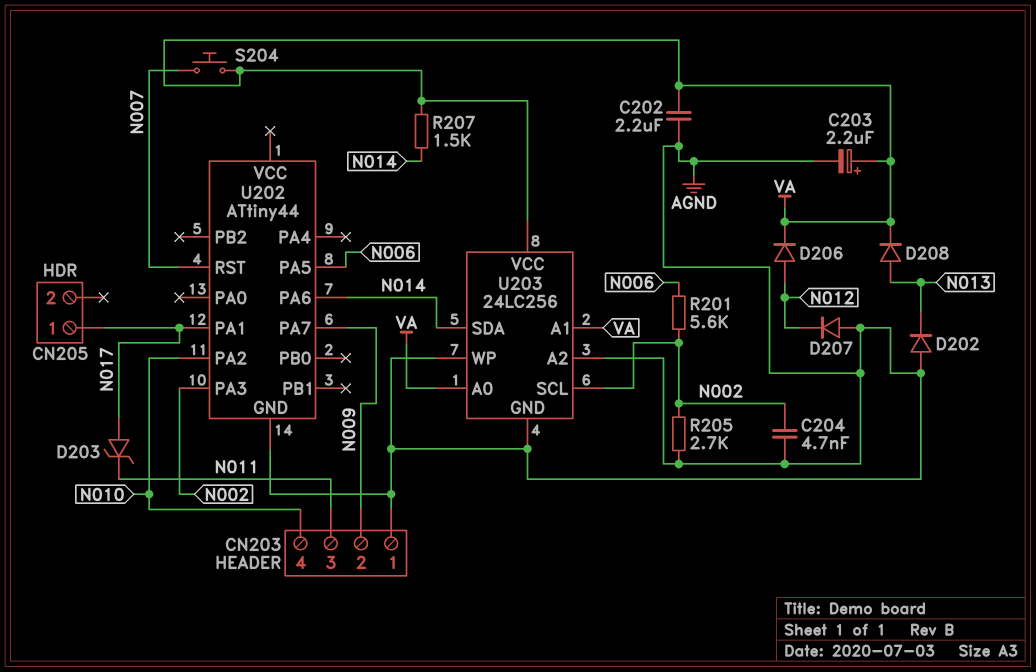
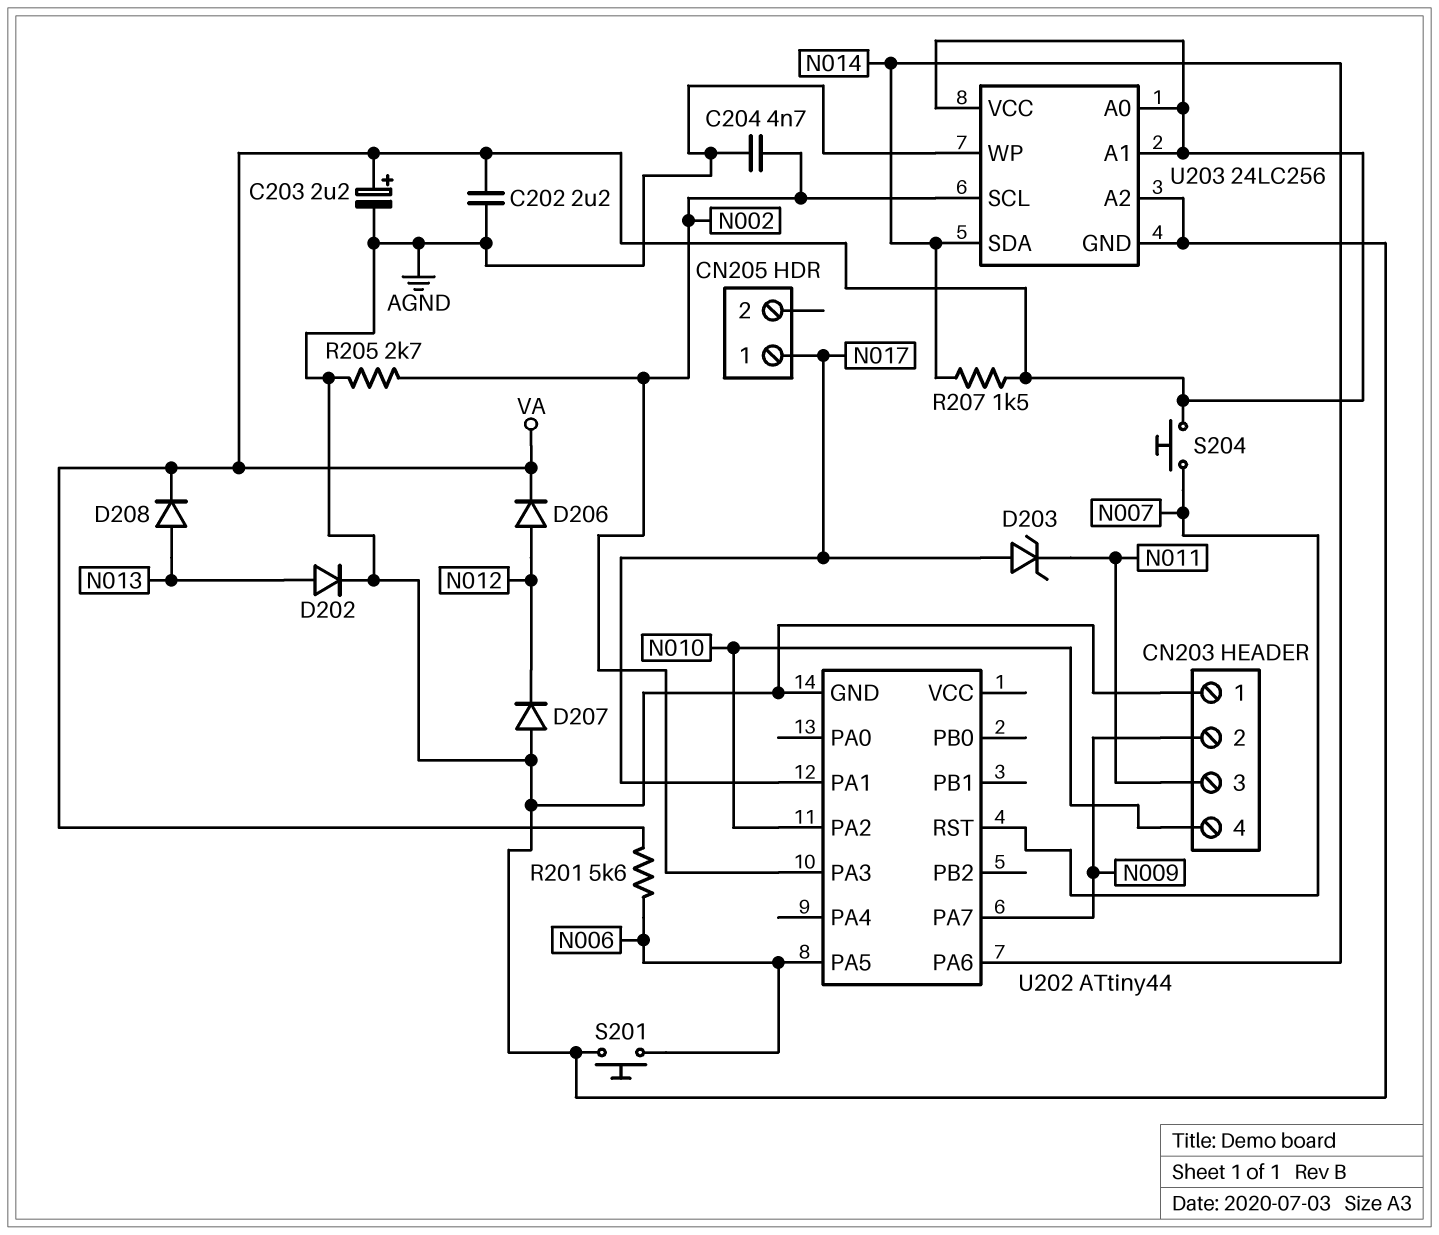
D202: diode (A AGND, K N013) -> diode (A N013, K AGND)
R201: 5.6k (N002, N006) -> 5.6k (N006, VA)
S201: none -> button (AGND, N006)

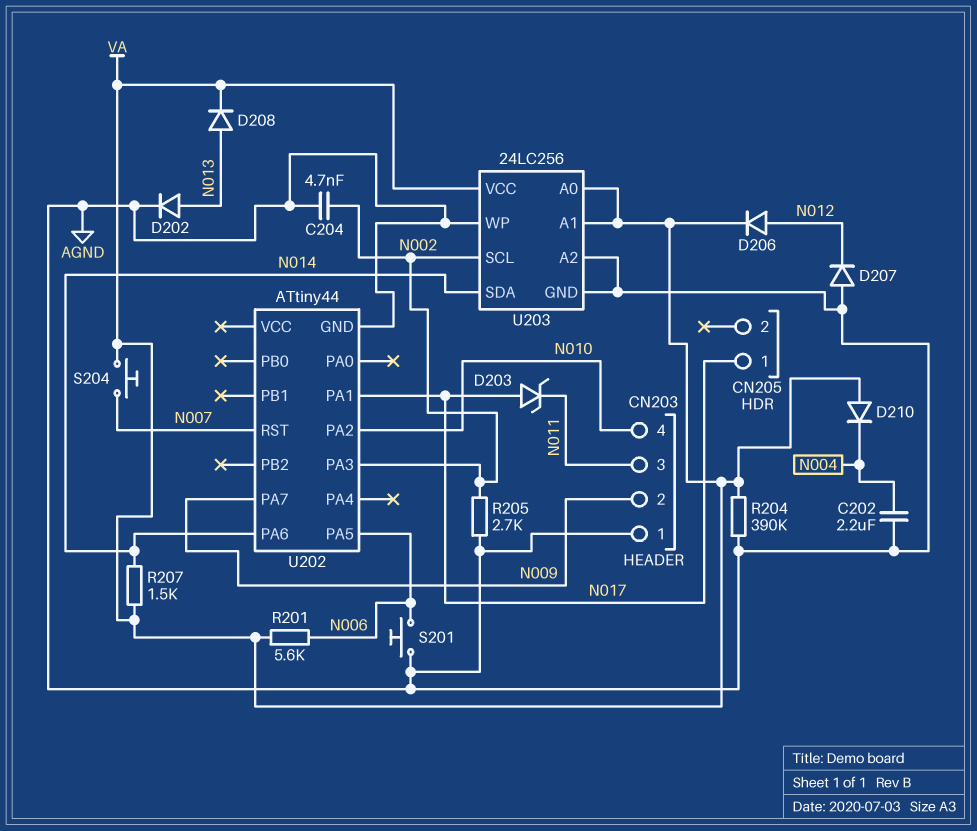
C202: 2.2uF (AGND, VA) -> 2.2uF (AGND, N004)
C203: 2.2uF (plus VA, minus AGND) -> none
D210: none -> diode (A VA, K N004)
R204: none -> 390k (AGND, VA)

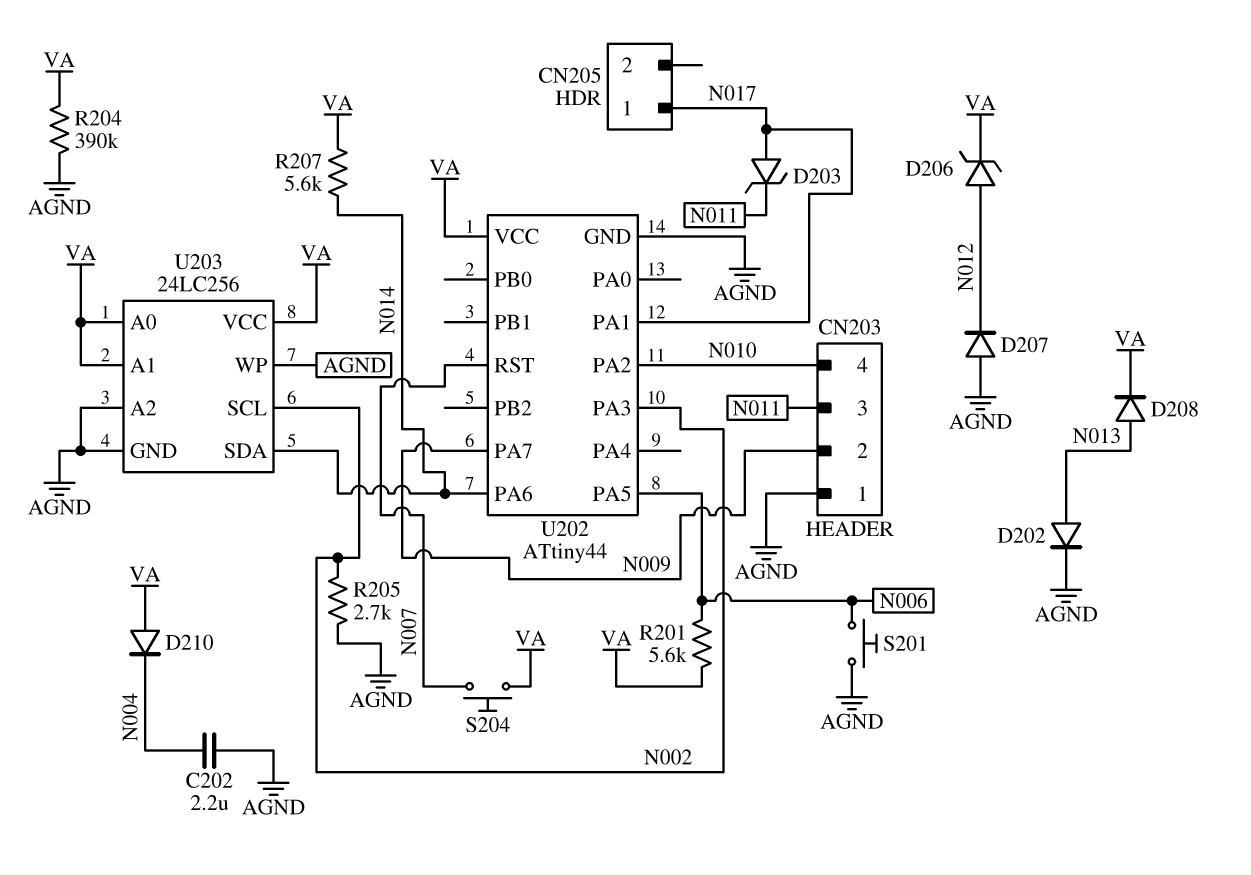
C204: 4.7nF (AGND, N002) -> none
D206: diode (A N012, K VA) -> zener (A N012, K VA)
R207: 1.5k (N014, VA) -> 5.6k (N014, VA)
U202 pin VCC: none -> VA

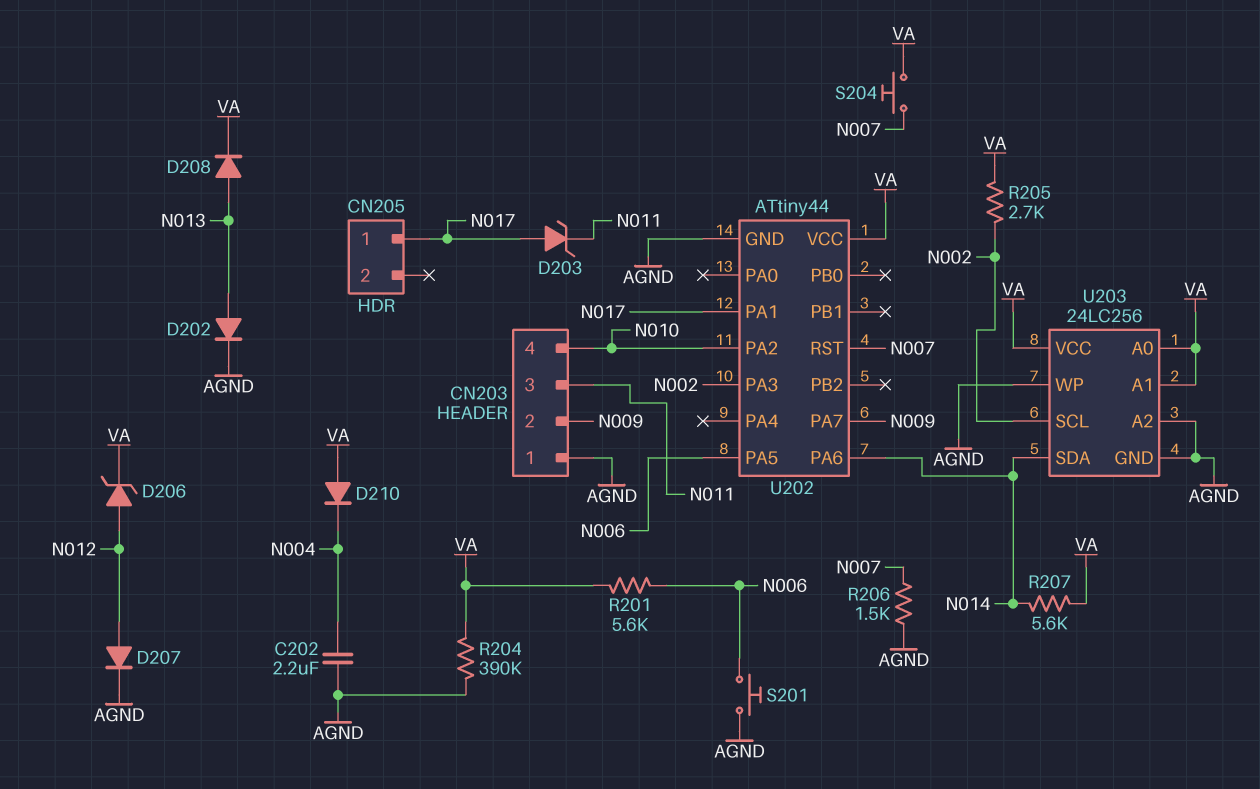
D207: diode (A AGND, K N012) -> diode (A N012, K AGND)
R205: 2.7k (AGND, N002) -> 2.7k (N002, VA)
R206: none -> 1.5k (AGND, N007)

